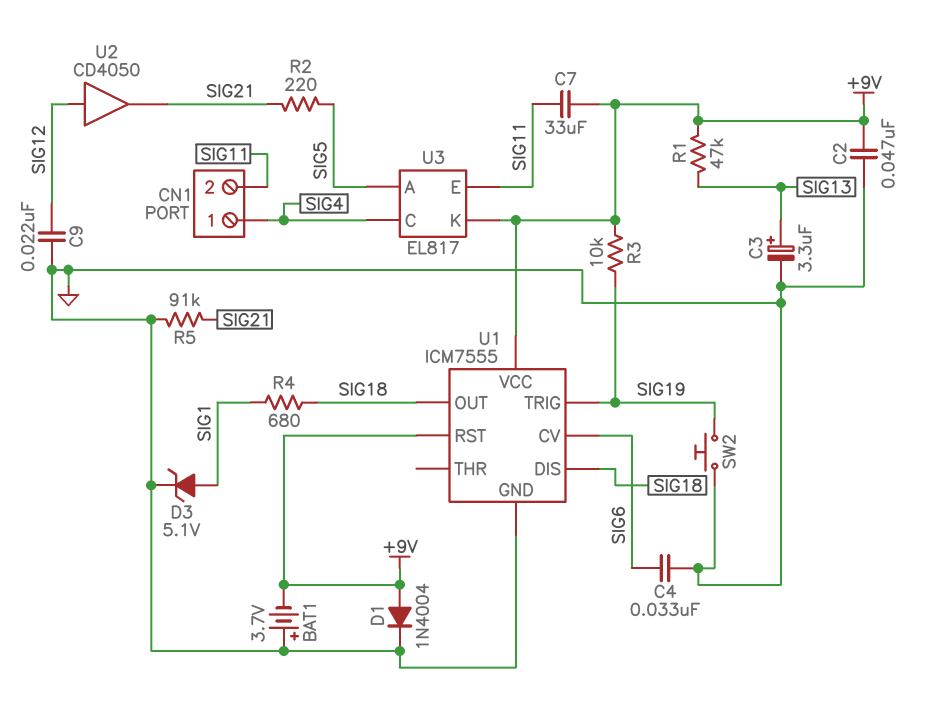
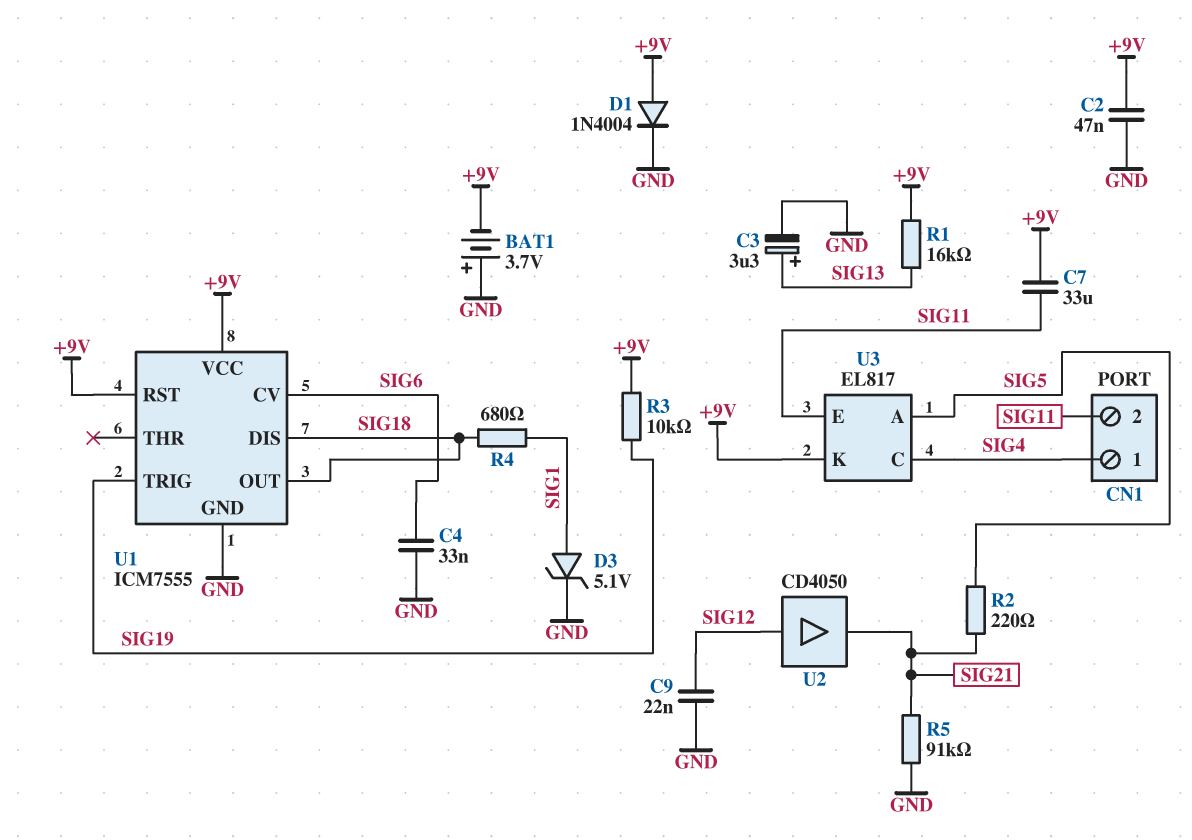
R1: 47k (+9V, SIG13) -> 16k (+9V, SIG13)
SW2: button (GND, SIG19) -> none

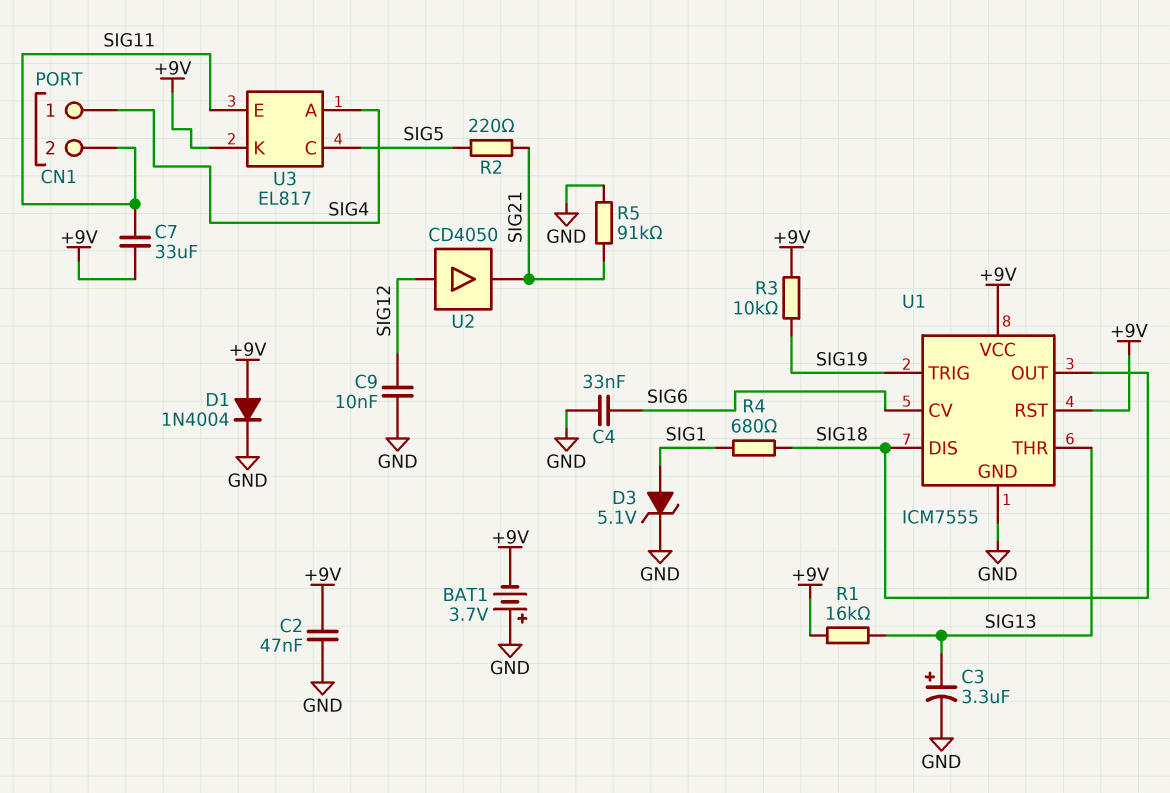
C9: 22nF (GND, SIG12) -> 10nF (GND, SIG12)
U1 pin THR: none -> SIG13
U3 pin A: SIG5 -> SIG4
U3 pin C: SIG4 -> SIG5

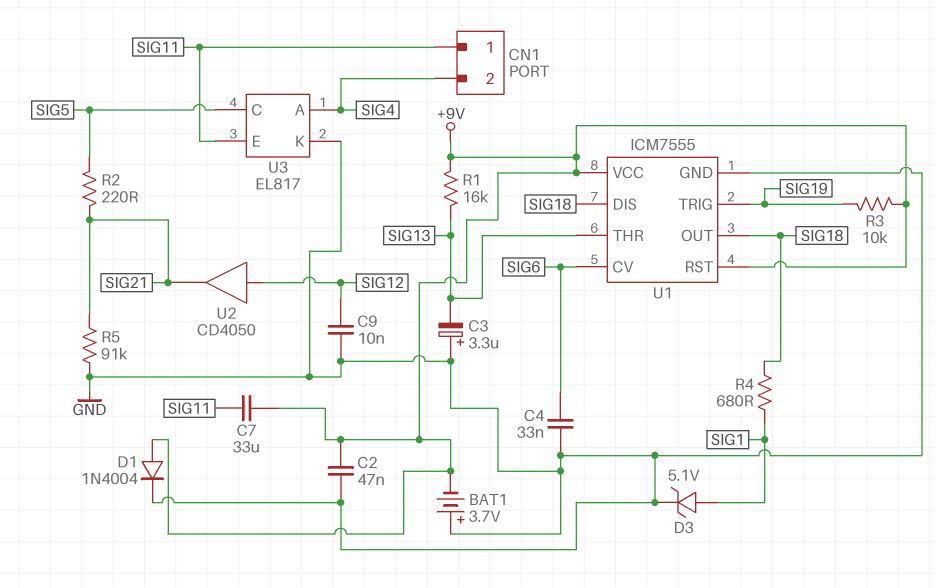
C3: 3.3uF (plus SIG13, minus GND) -> 3.3uF (plus GND, minus SIG13)
CN1 pin 1: SIG4 -> SIG11
CN1 pin 2: SIG11 -> SIG4
U3 pin K: +9V -> GND

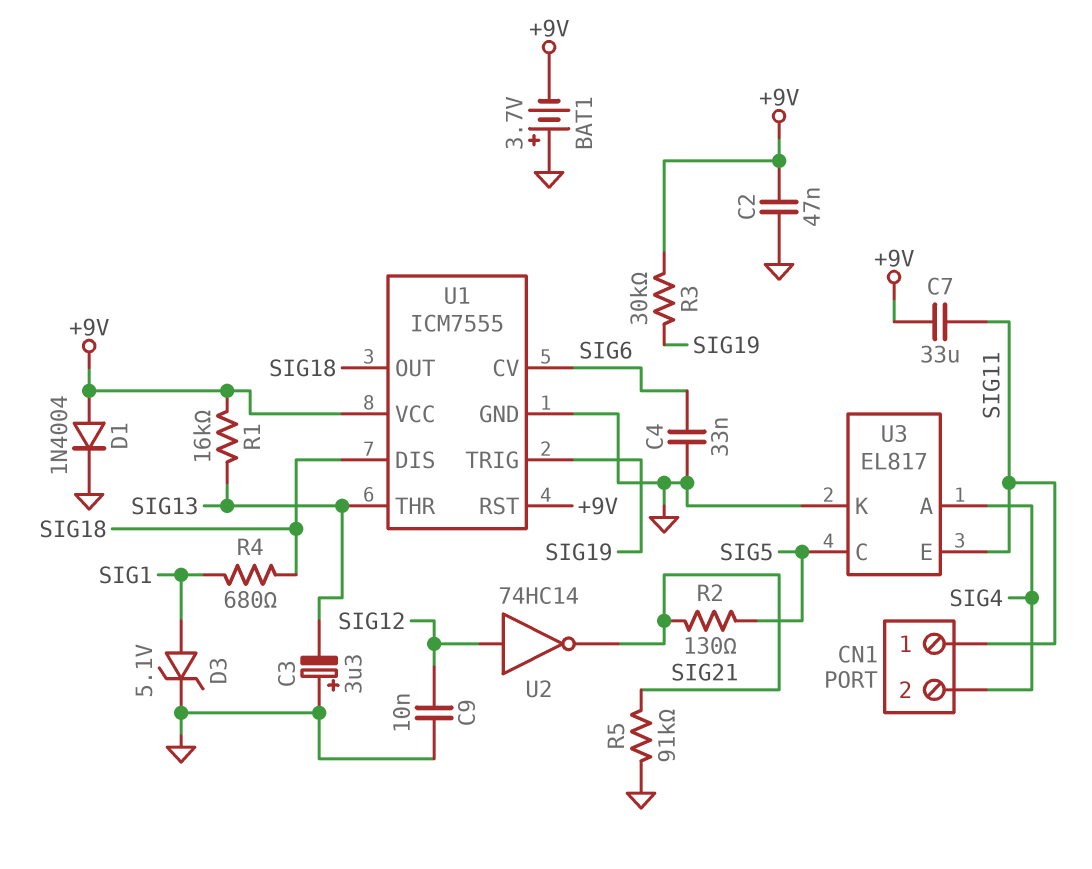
R2: 220 (SIG5, SIG21) -> 130 (SIG5, SIG21)
R3: 10k (+9V, SIG19) -> 30k (+9V, SIG19)
U2: buffer CD4050 (in SIG12, out SIG21) -> NOT 74HC14 (in SIG12, out SIG21)

